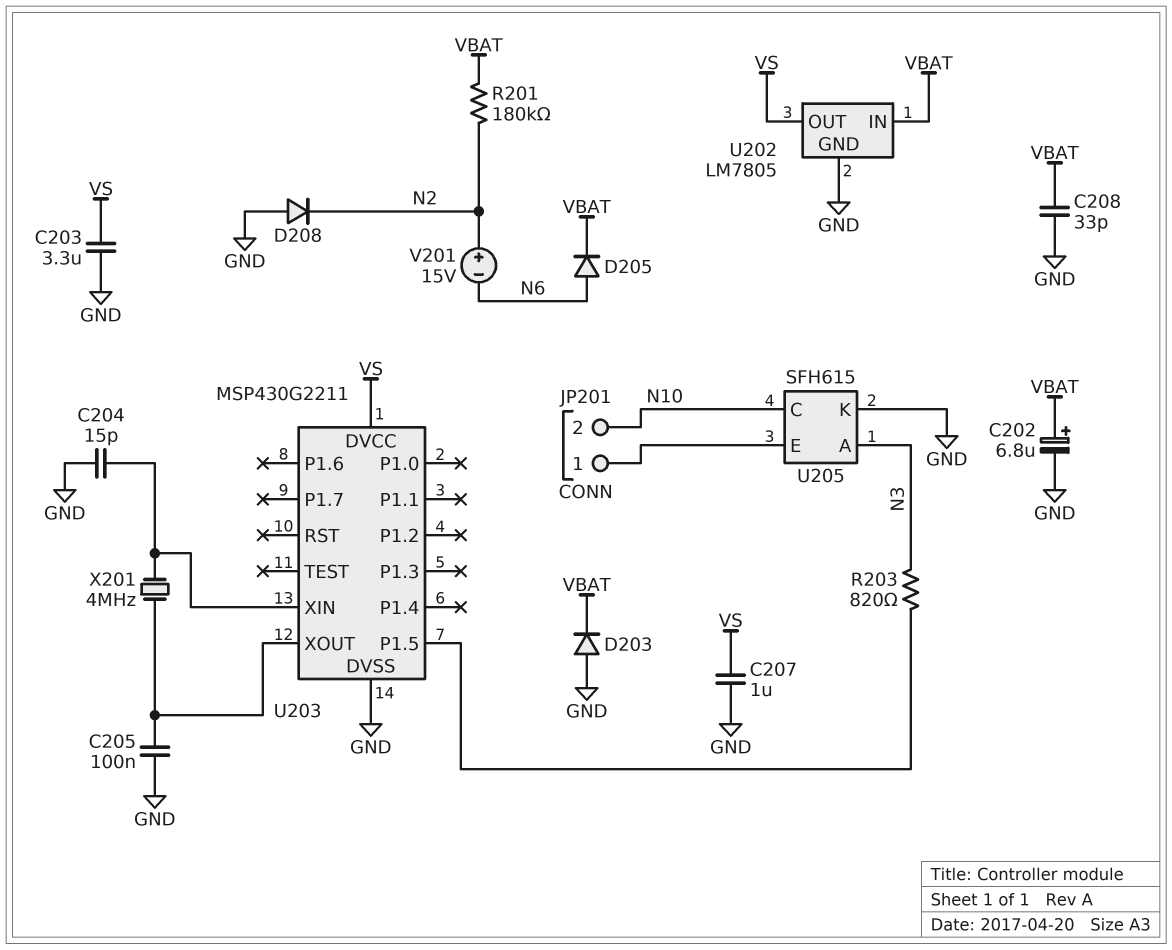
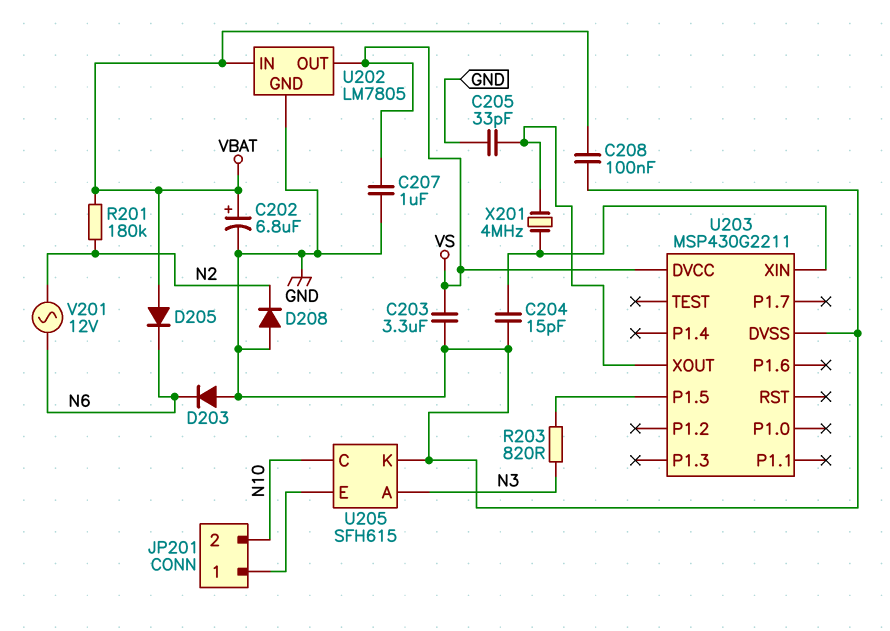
C205: 100nF (GND, U203/XOUT) -> 33pF (GND, U203/XOUT)
C208: 33pF (GND, VBAT) -> 100nF (GND, VBAT)
D203: diode (A GND, K VBAT) -> diode (A GND, K N6)
D205: diode (A N6, K VBAT) -> diode (A VBAT, K N6)
V201: 15V (plus N2, minus N6) -> AC 12V (N2, N6)

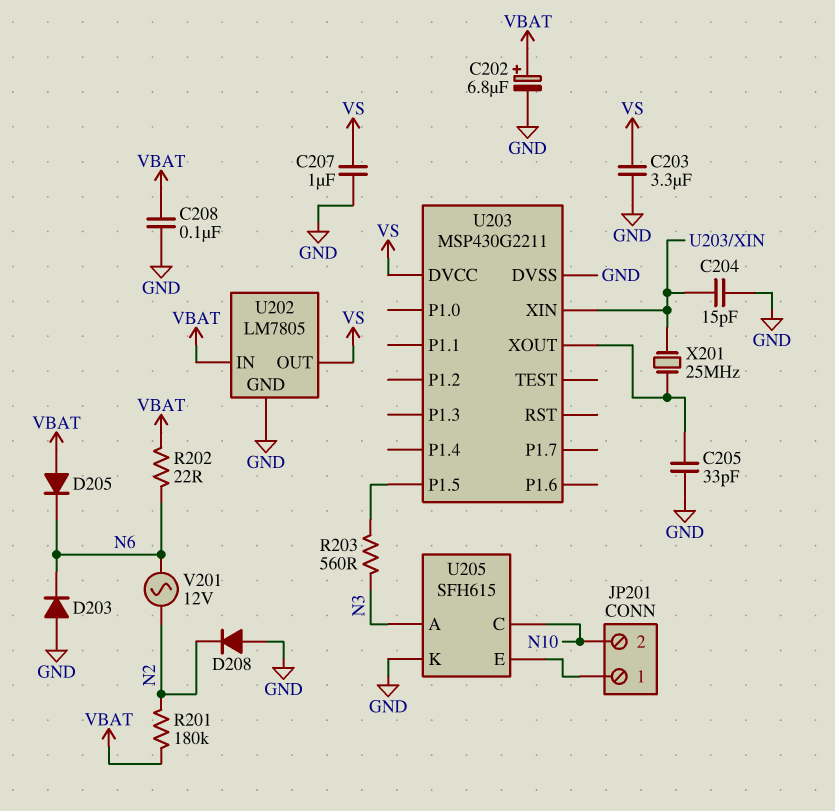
R202: none -> 22 (N6, VBAT)
R203: 820 (N3, U203/P1.5) -> 560 (N3, U203/P1.5)
X201: 4MHz (U203/XIN, U203/XOUT) -> 25MHz (U203/XIN, U203/XOUT)

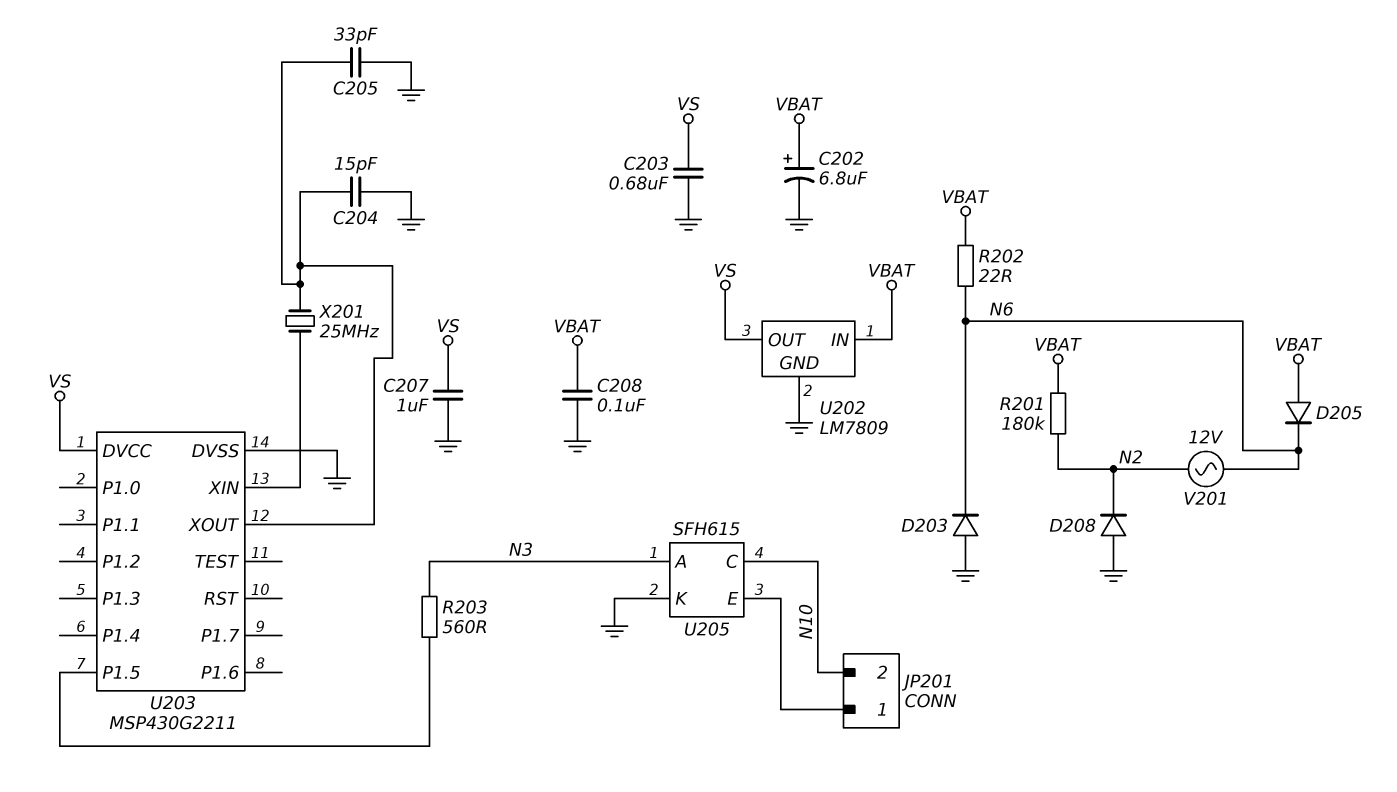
C203: 3.3uF (GND, VS) -> 680nF (GND, VS)
C204: 15pF (GND, U203/XIN) -> 15pF (GND, U203/XOUT)
U202: LM7805 -> LM7809

